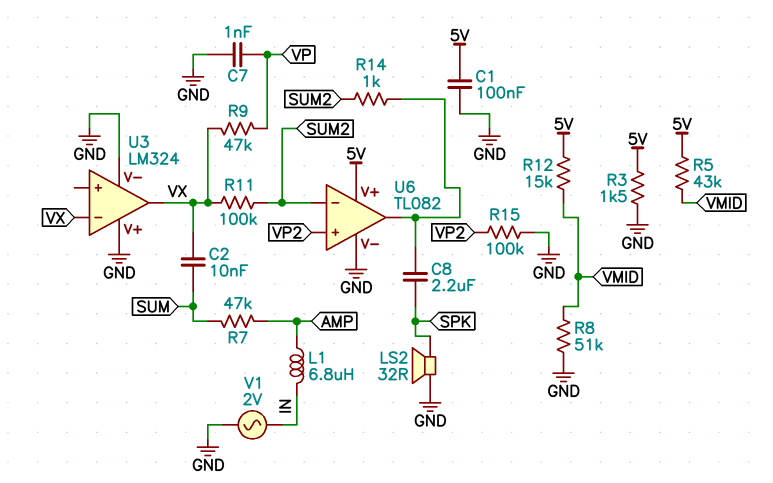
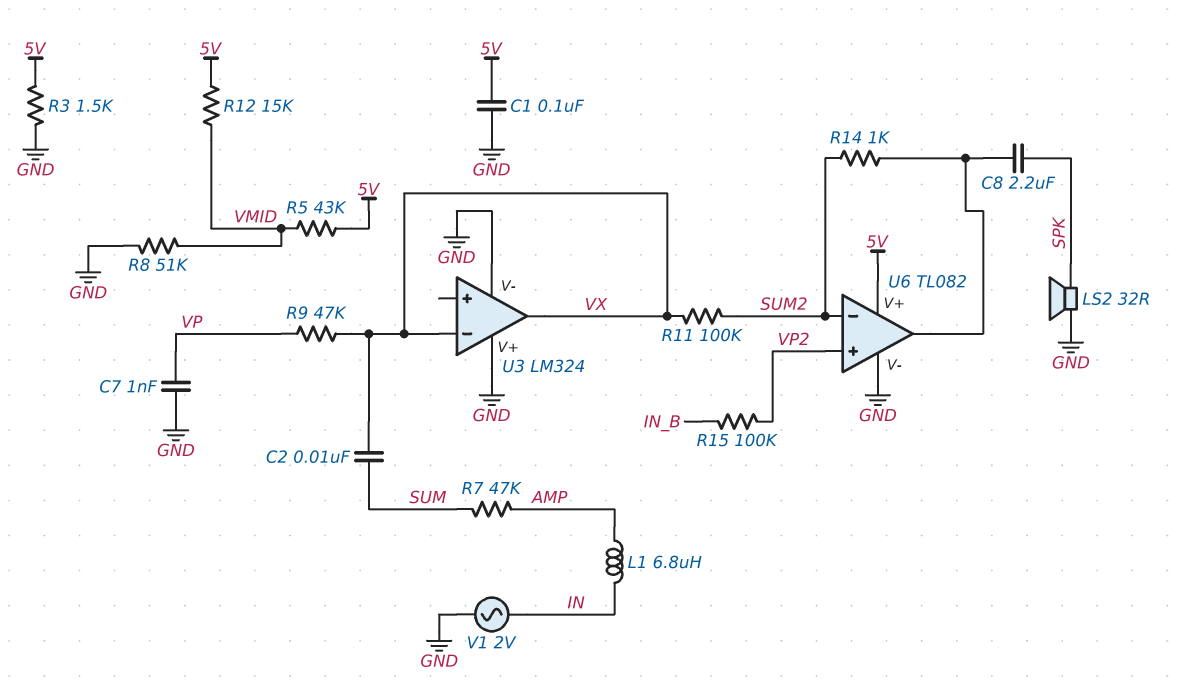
R15: 100k (GND, VP2) -> 100k (IN_B, VP2)

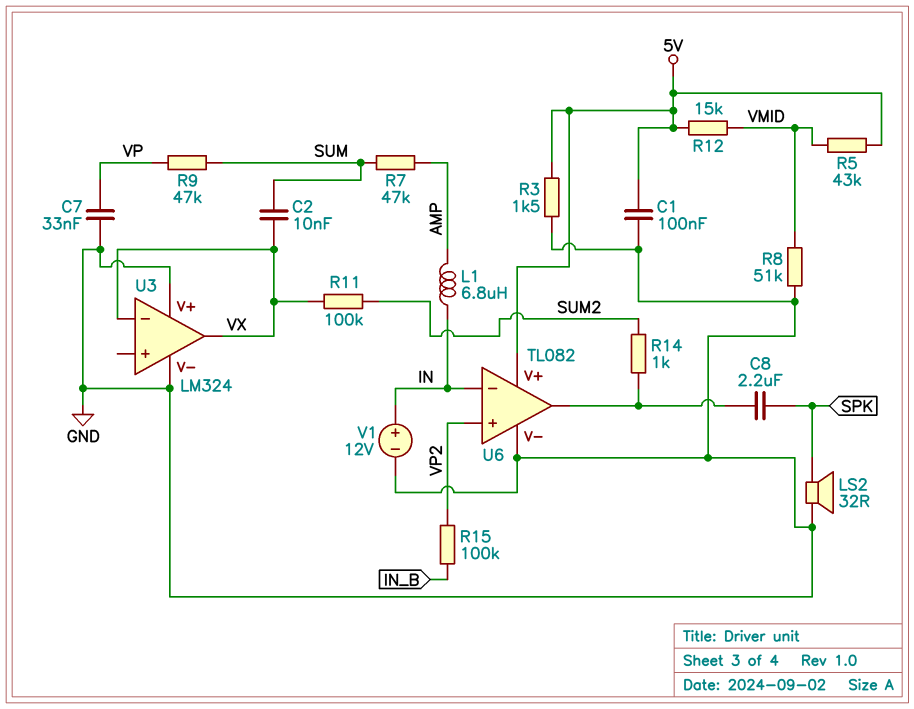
C7: 1nF (GND, VP) -> 33nF (GND, VP)
R9: 47k (VP, VX) -> 47k (SUM, VP)
U6 pin in-: SUM2 -> IN
V1: AC 2V (GND, IN) -> 12V (plus IN, minus GND)

